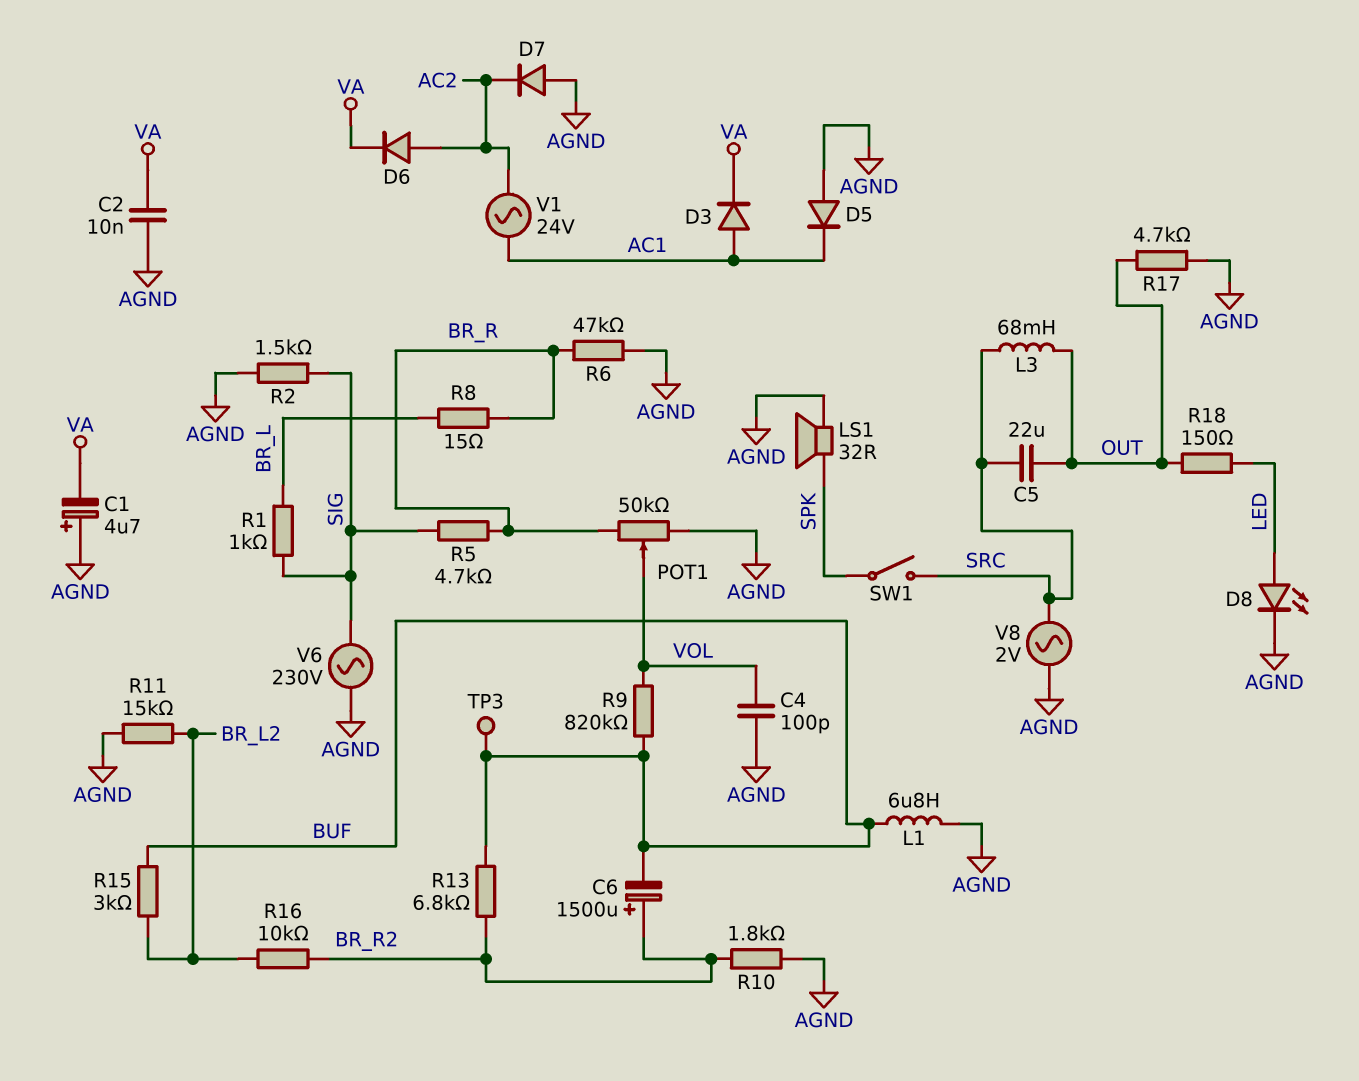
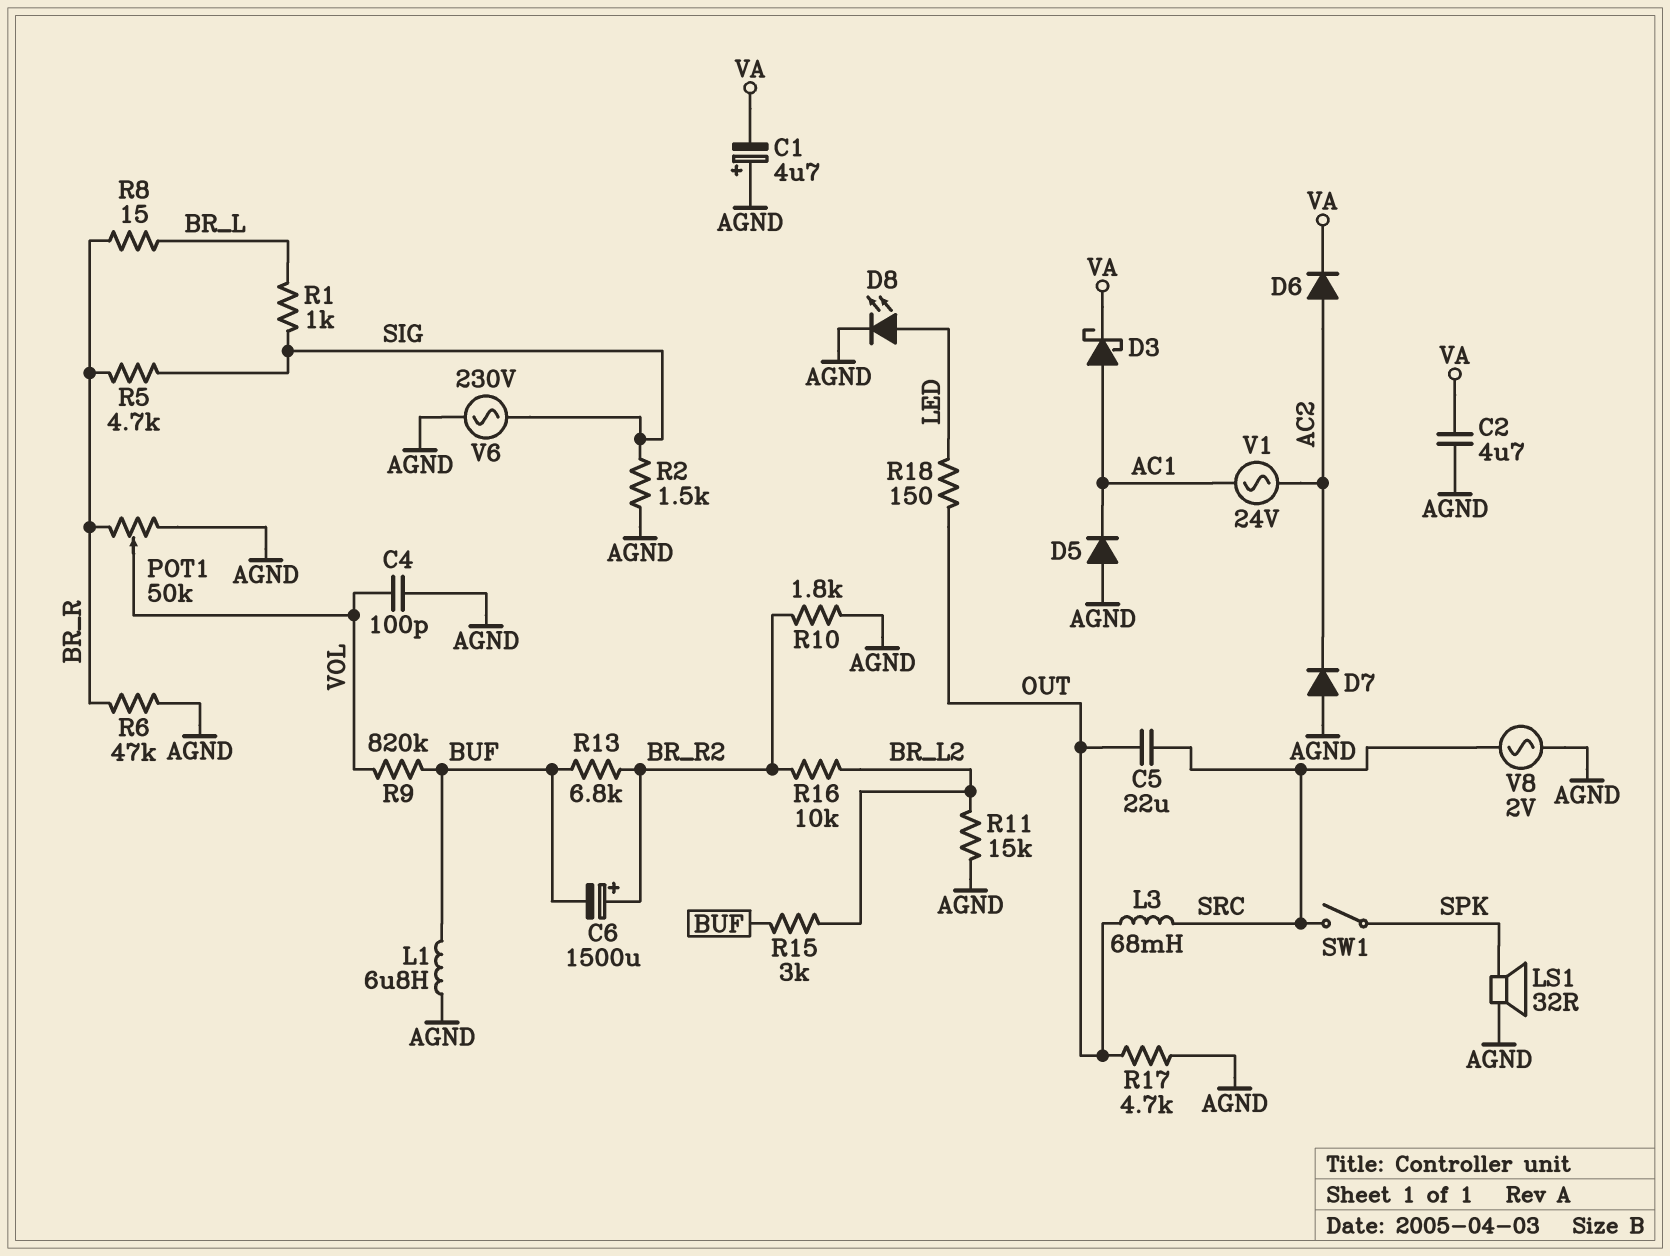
C2: 10nF (AGND, VA) -> 4.7uF (AGND, VA)
D3: diode (A AC1, K VA) -> schottky (A AC1, K VA)
TP3: test point (BUF) -> none

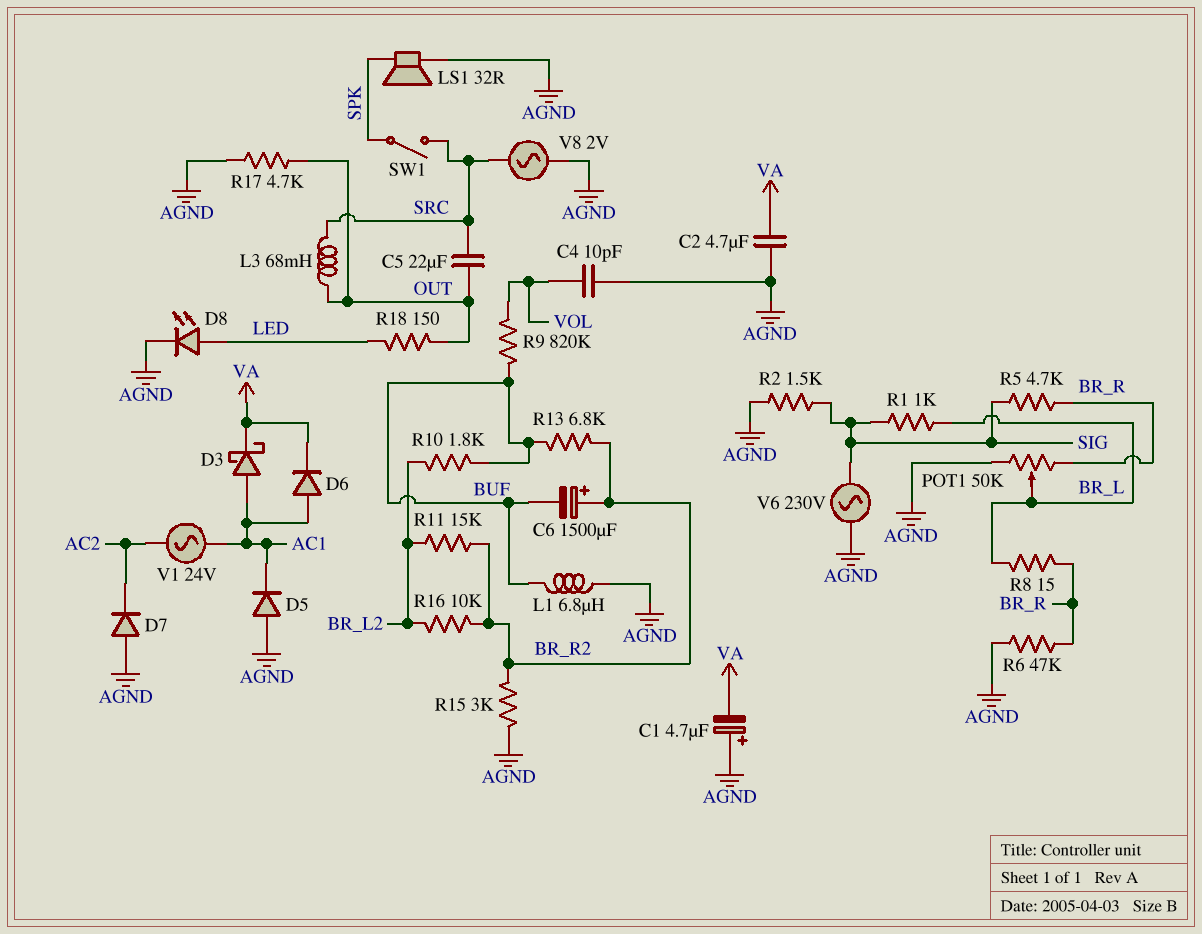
C4: 100pF (AGND, VOL) -> 10pF (AGND, VOL)
D6: diode (A AC2, K VA) -> diode (A AC1, K VA)
POT1: 50k (AGND, BR_R, wiper VOL) -> 50k (AGND, BR_R, wiper BR_L)
R10: 1.8k (AGND, BR_R2) -> 1.8k (BR_L2, BUF)
R11: 15k (AGND, BR_L2) -> 15k (BR_L2, BR_R2)
R15: 3k (BR_L2, BUF) -> 3k (AGND, BR_R2)

